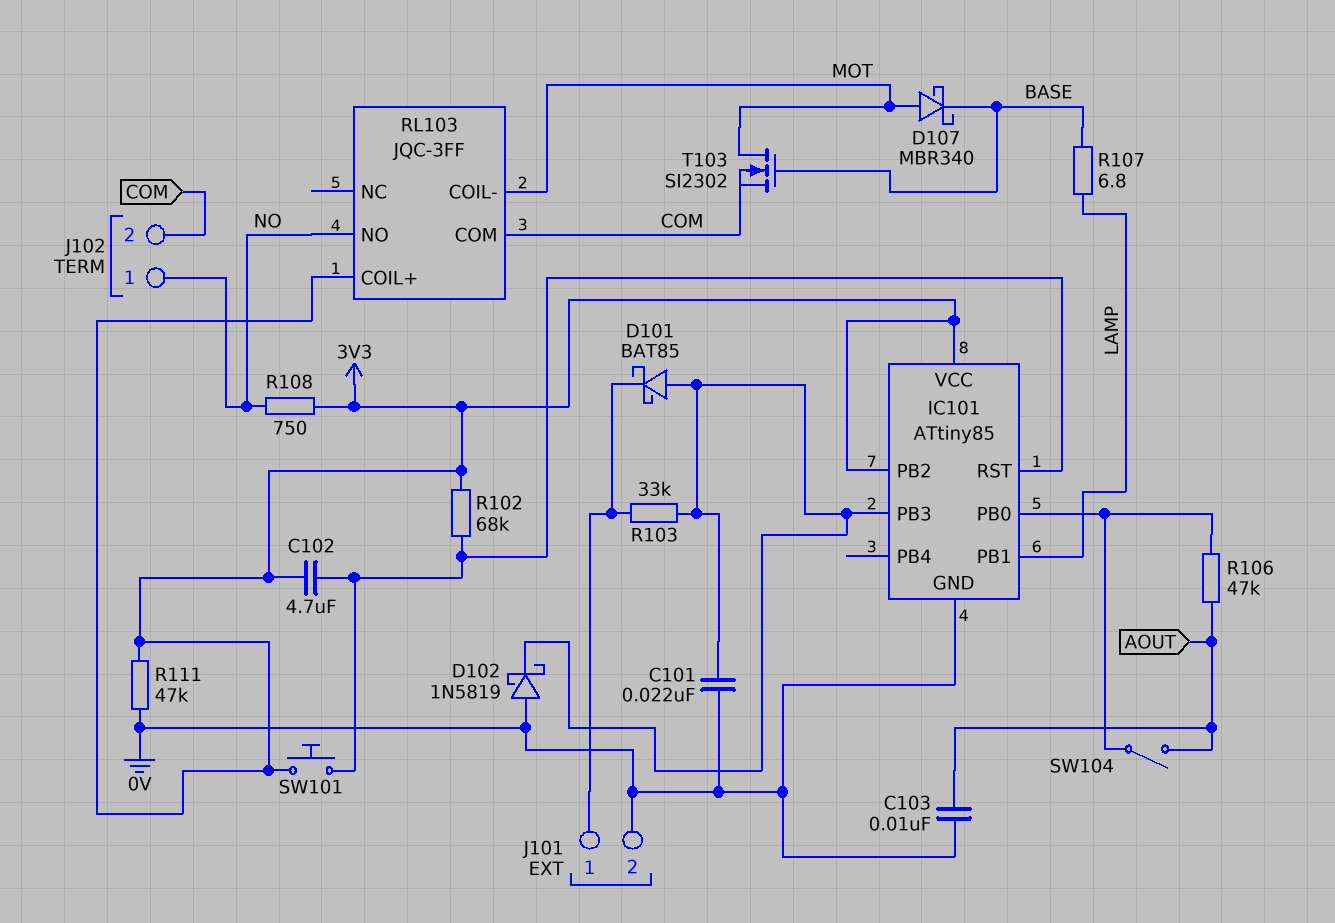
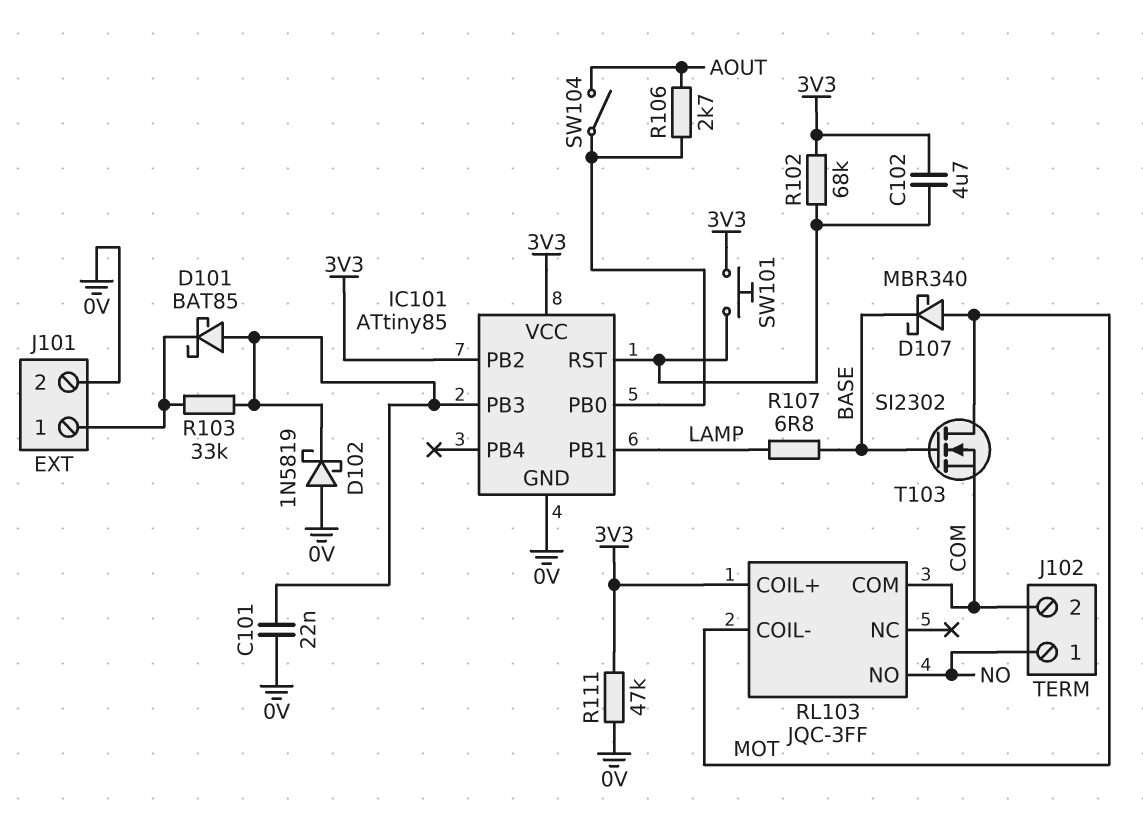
C103: 10nF (0V, AOUT) -> none
R106: 47k (AOUT, IC101/PB0) -> 2.7k (AOUT, IC101/PB0)
R108: 750 (3V3, NO) -> none

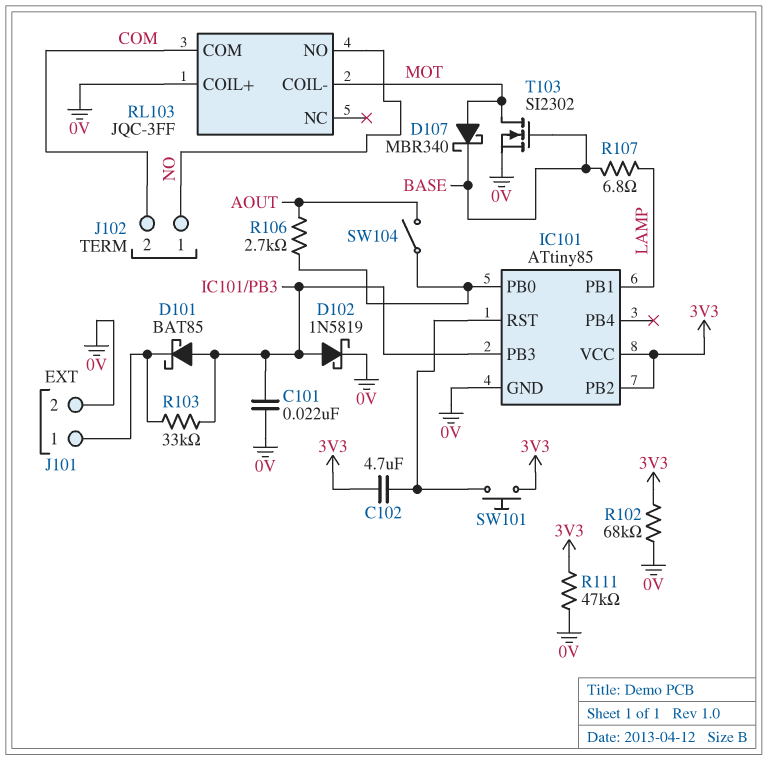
D102: schottky 1N5819 (A 0V, K IC101/PB3) -> schottky 1N5819 (A IC101/PB3, K 0V)
R102: 68k (3V3, IC101/RST) -> 68k (0V, 3V3)
RL103 pin COIL+: 3V3 -> 0V
T103: NMOS SI2302 (G BASE, D MOT, S COM) -> NMOS SI2302 (G BASE, D MOT, S 0V)

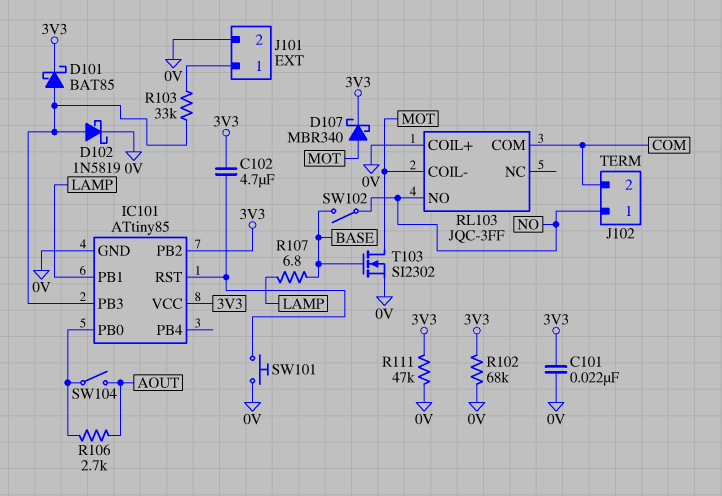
C101: 22nF (0V, IC101/PB3) -> 22nF (0V, 3V3)
D101: schottky BAT85 (A IC101/PB3, K J101/1) -> schottky BAT85 (A IC101/PB3, K 3V3)
D107: schottky MBR340 (A MOT, K BASE) -> schottky MBR340 (A MOT, K 3V3)
SW101: button (3V3, IC101/RST) -> button (0V, IC101/RST)
SW102: none -> switch (BASE, NO)

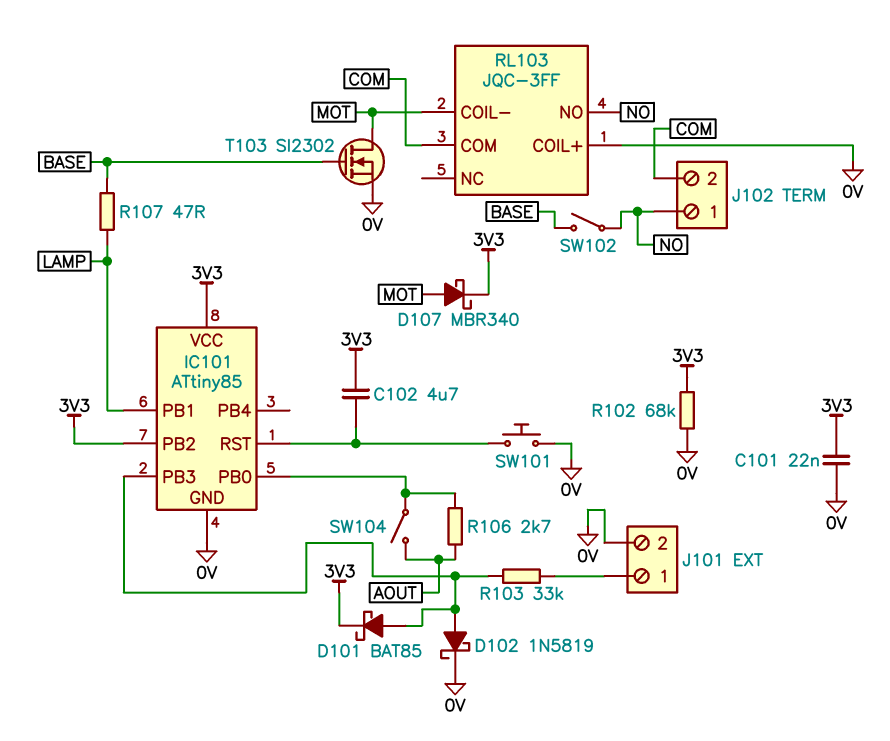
R107: 6.8 (BASE, LAMP) -> 47 (BASE, LAMP)
R111: 47k (0V, 3V3) -> none

